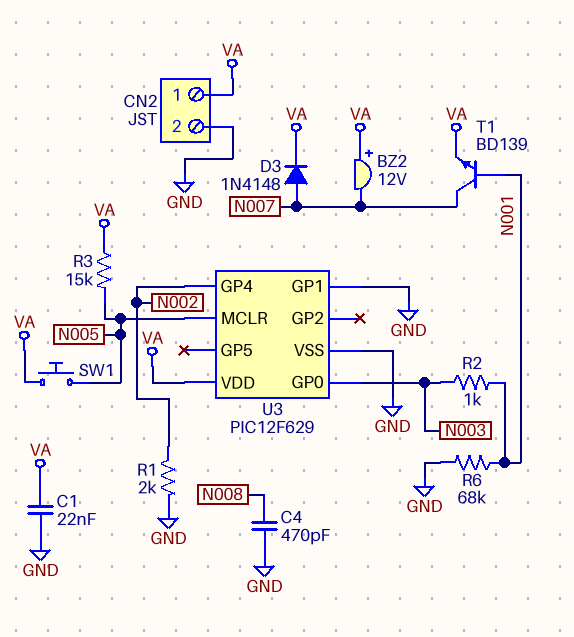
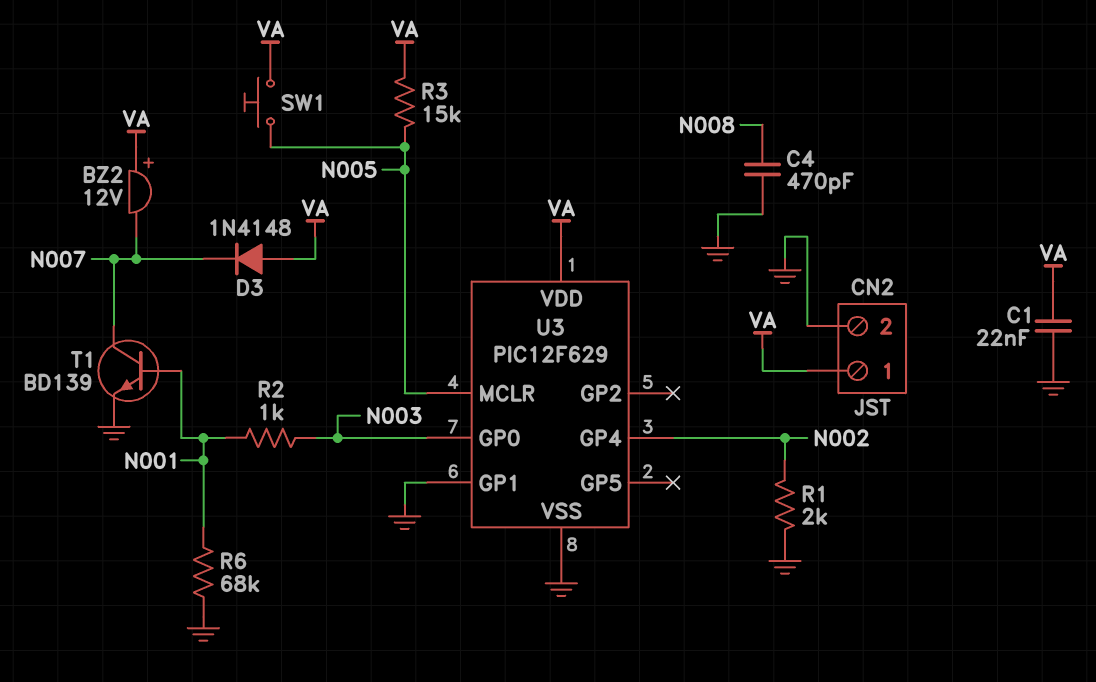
D3: diode 1N4148 (A N007, K VA) -> diode 1N4148 (A VA, K N007)
T1: NPN BD139 (B N001, C N007, E VA) -> NPN BD139 (B N001, C N007, E GND)

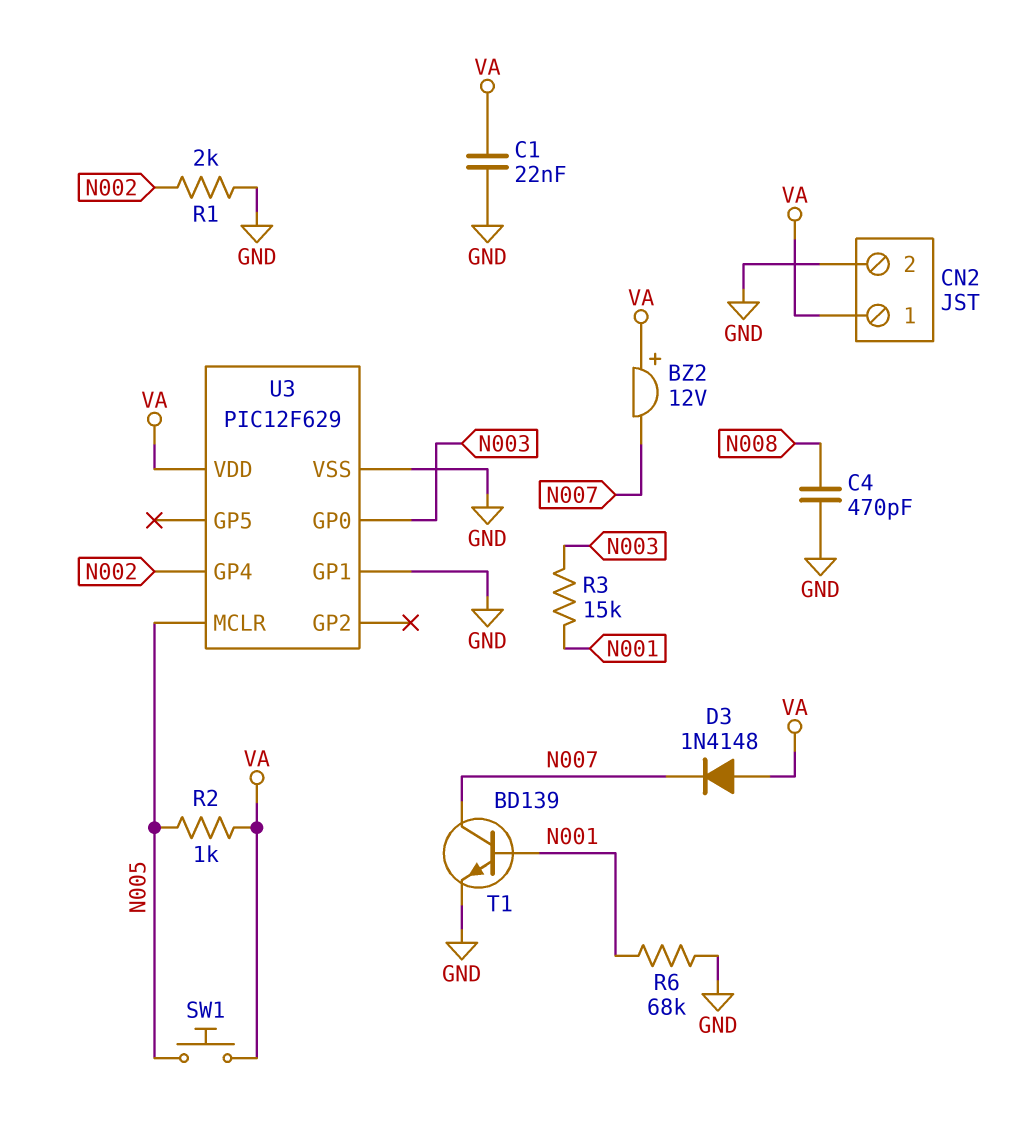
R2: 1k (N001, N003) -> 1k (N005, VA)
R3: 15k (N005, VA) -> 15k (N001, N003)

